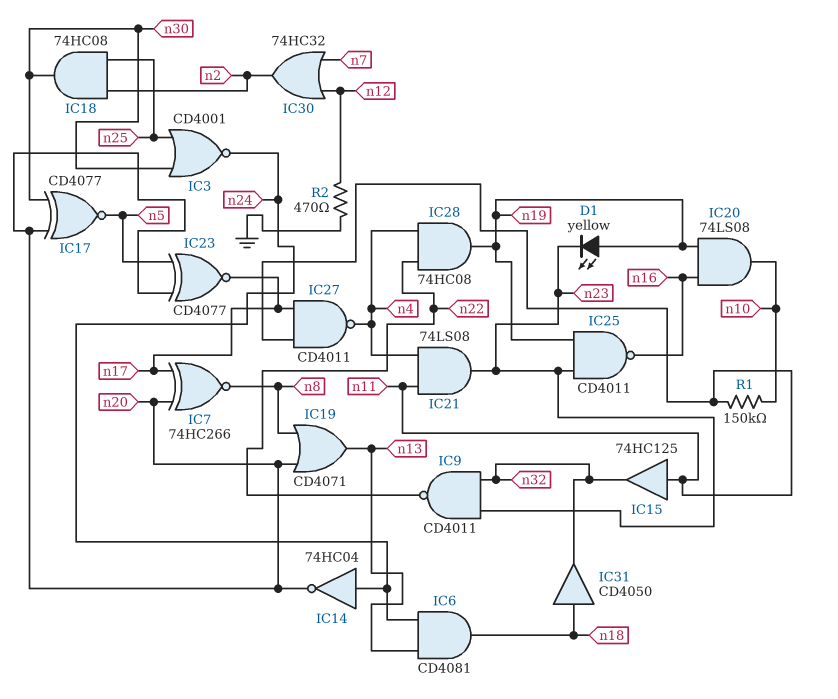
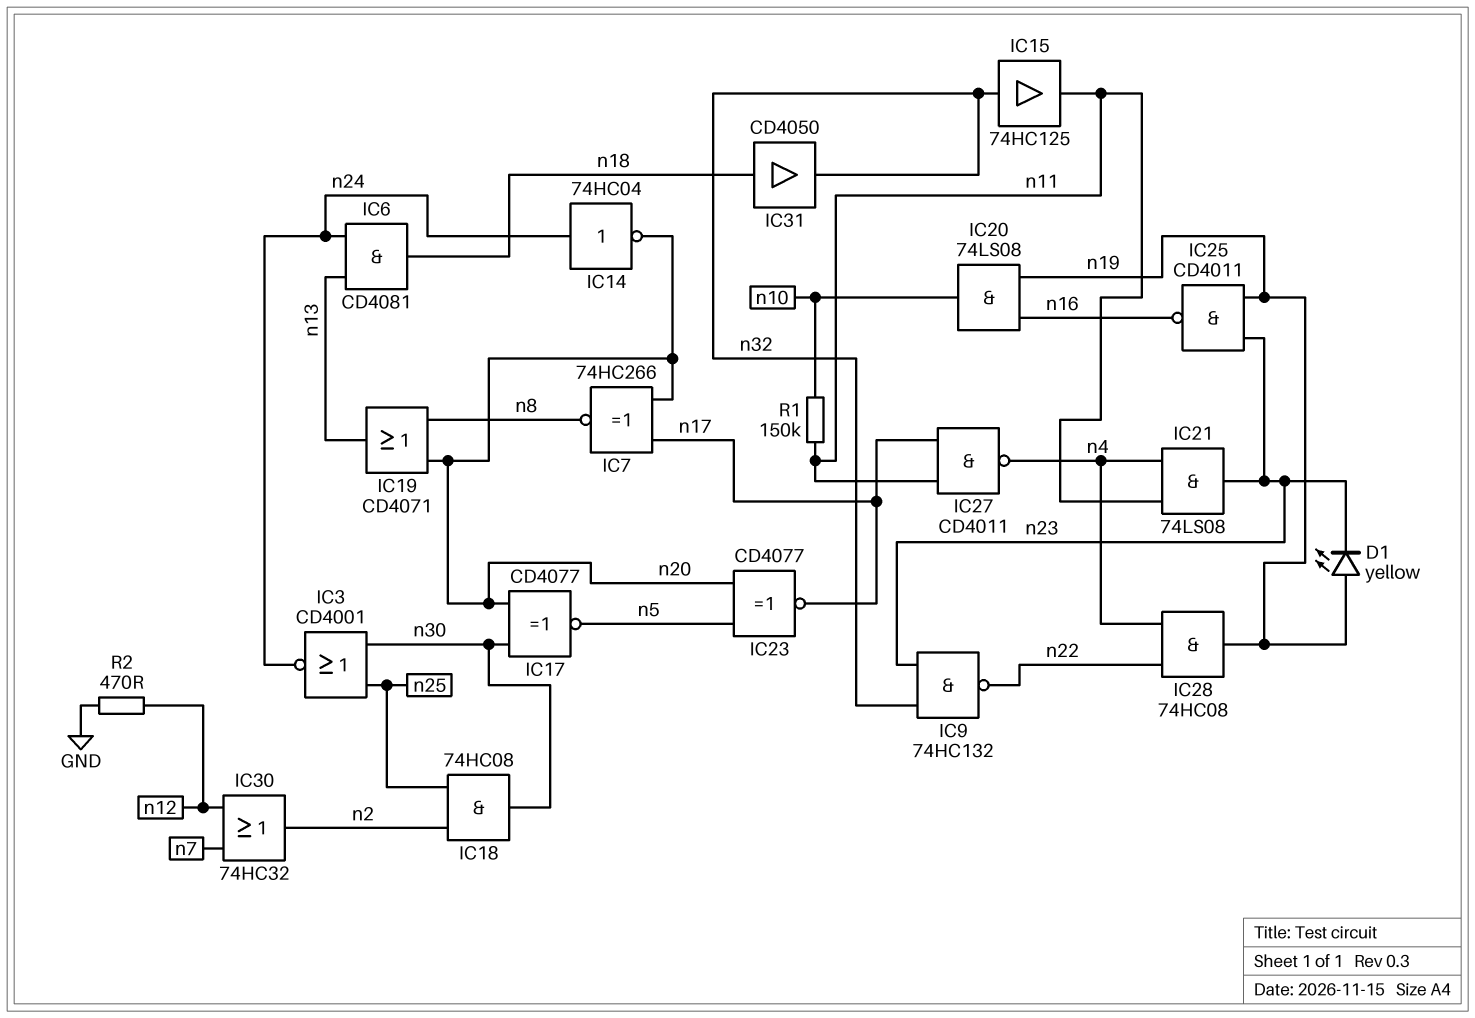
IC9: NAND CD4011 (in n23, in n32, out n22) -> NAND 74HC132 (in n23, in n32, out n22)
IC15: buffer 74HC125 (in n11, out n32) -> buffer 74HC125 (in n32, out n11)

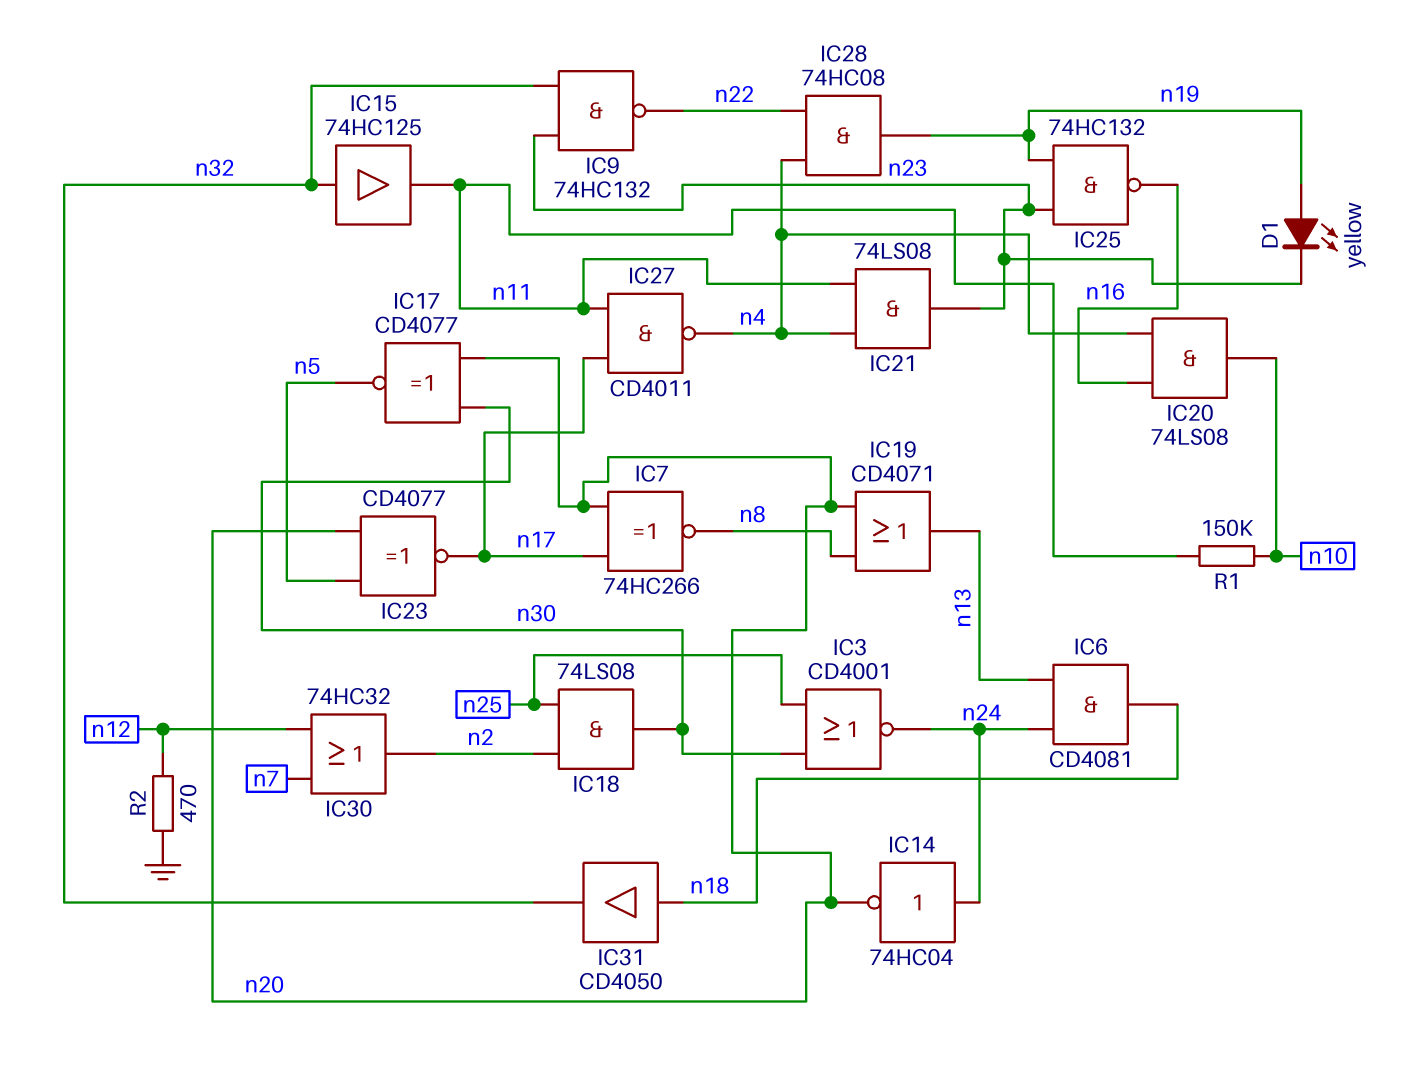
IC18: AND 74HC08 (in n2, in n25, out n30) -> AND 74LS08 (in n2, in n25, out n30)
IC20: AND 74LS08 (in n16, in n19, out n10) -> AND 74LS08 (in n4, in n16, out n10)
IC25: NAND CD4011 (in n19, in n23, out n16) -> NAND 74HC132 (in n19, in n23, out n16)

